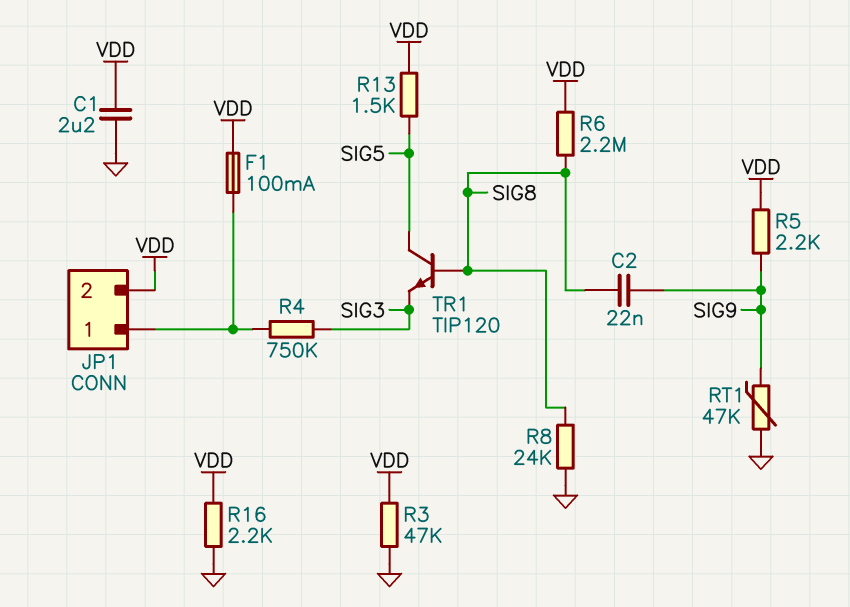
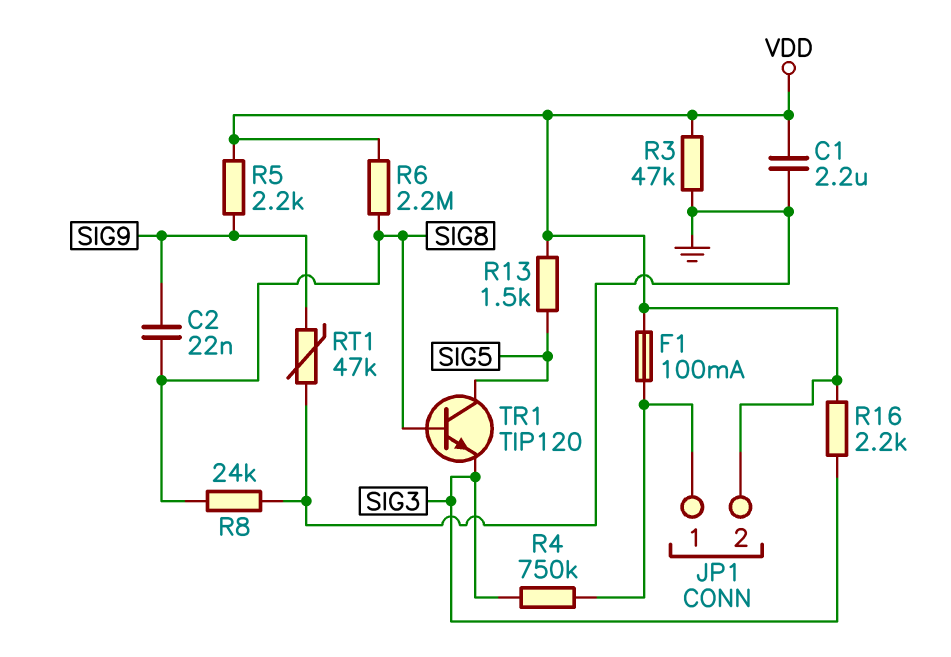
R16: 2.2k (GND, VDD) -> 2.2k (SIG3, VDD)

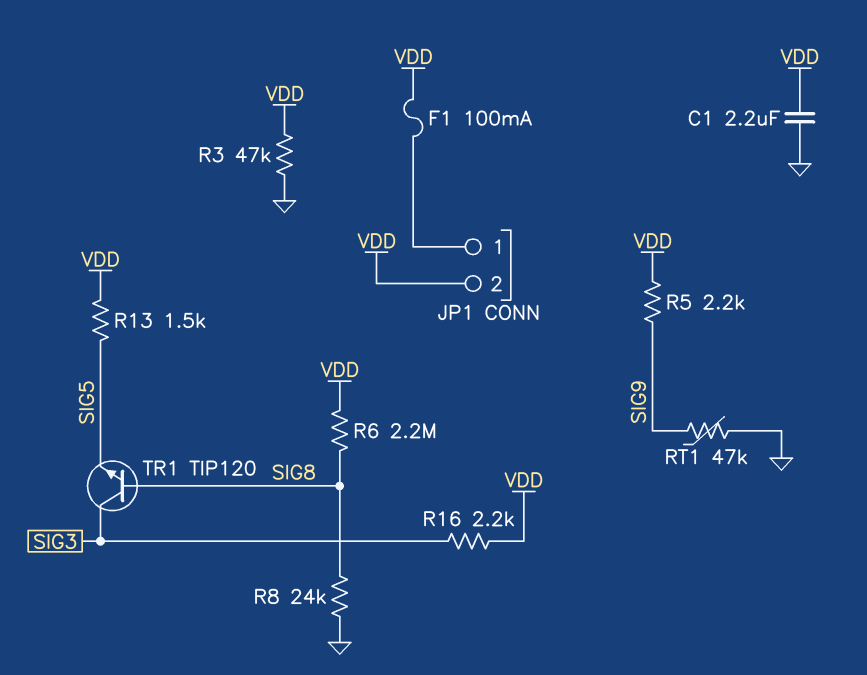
C2: 22nF (SIG8, SIG9) -> none
R4: 750k (JP1/1, SIG3) -> none
TR1: NPN TIP120 (B SIG8, C SIG5, E SIG3) -> NPN TIP120 (B SIG8, C SIG3, E SIG5)

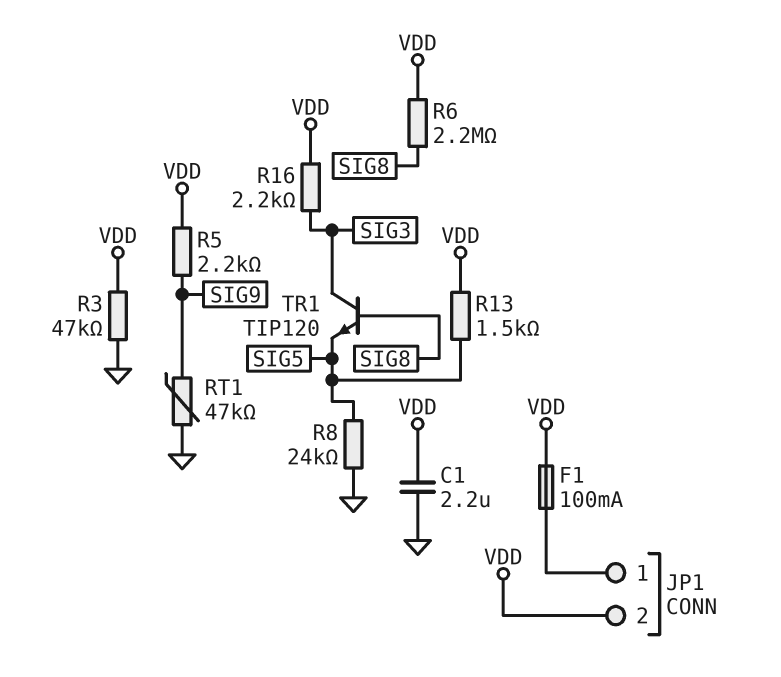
R8: 24k (GND, SIG8) -> 24k (GND, SIG5)

